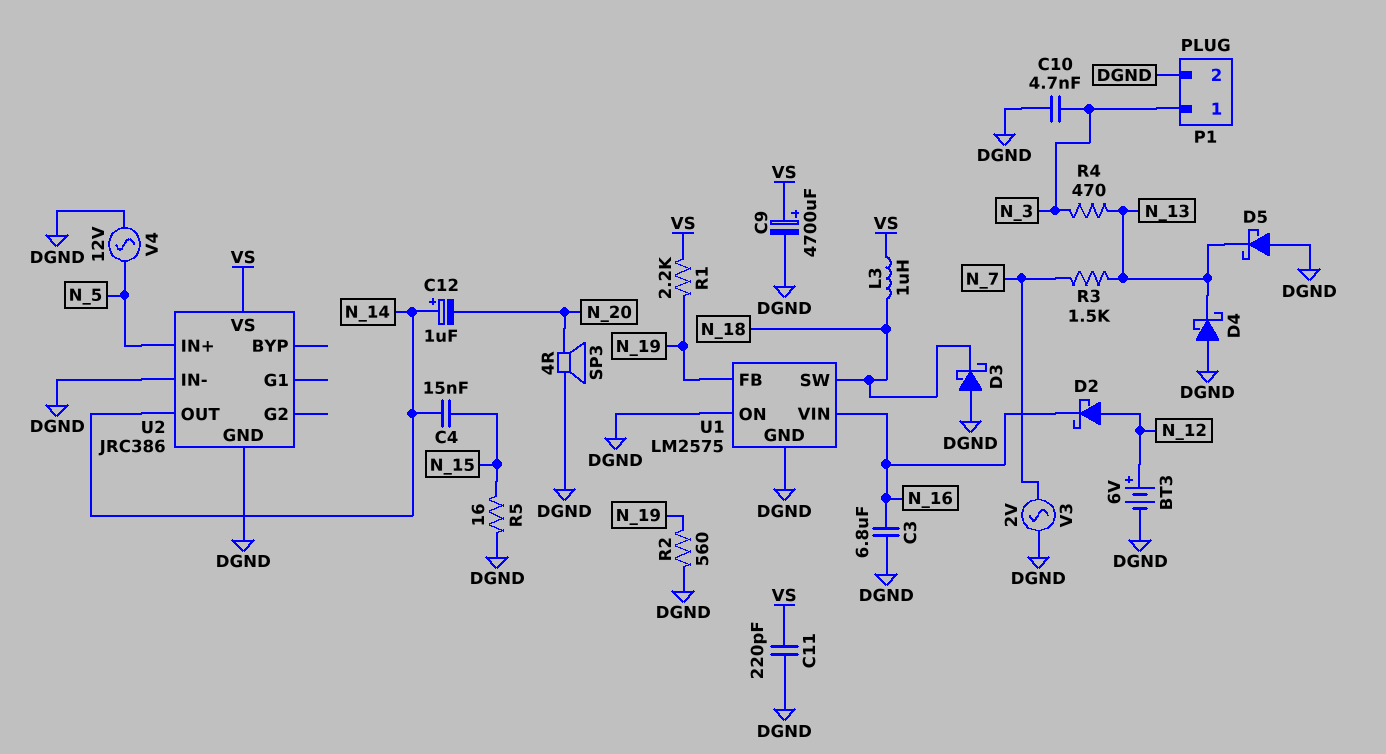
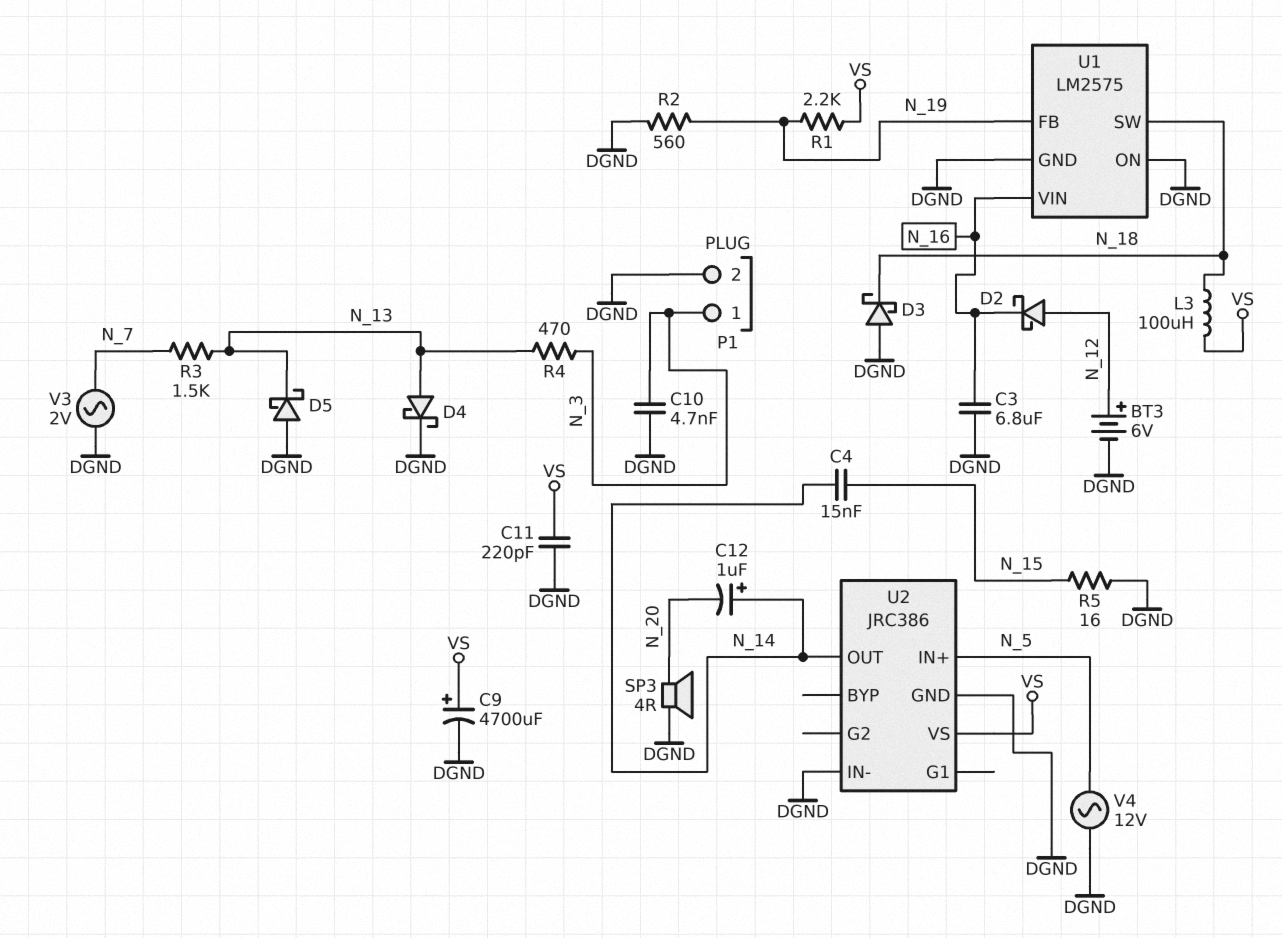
D4: schottky (A DGND, K N_13) -> schottky (A N_13, K DGND)
L3: 1uH (N_18, VS) -> 100uH (N_18, VS)

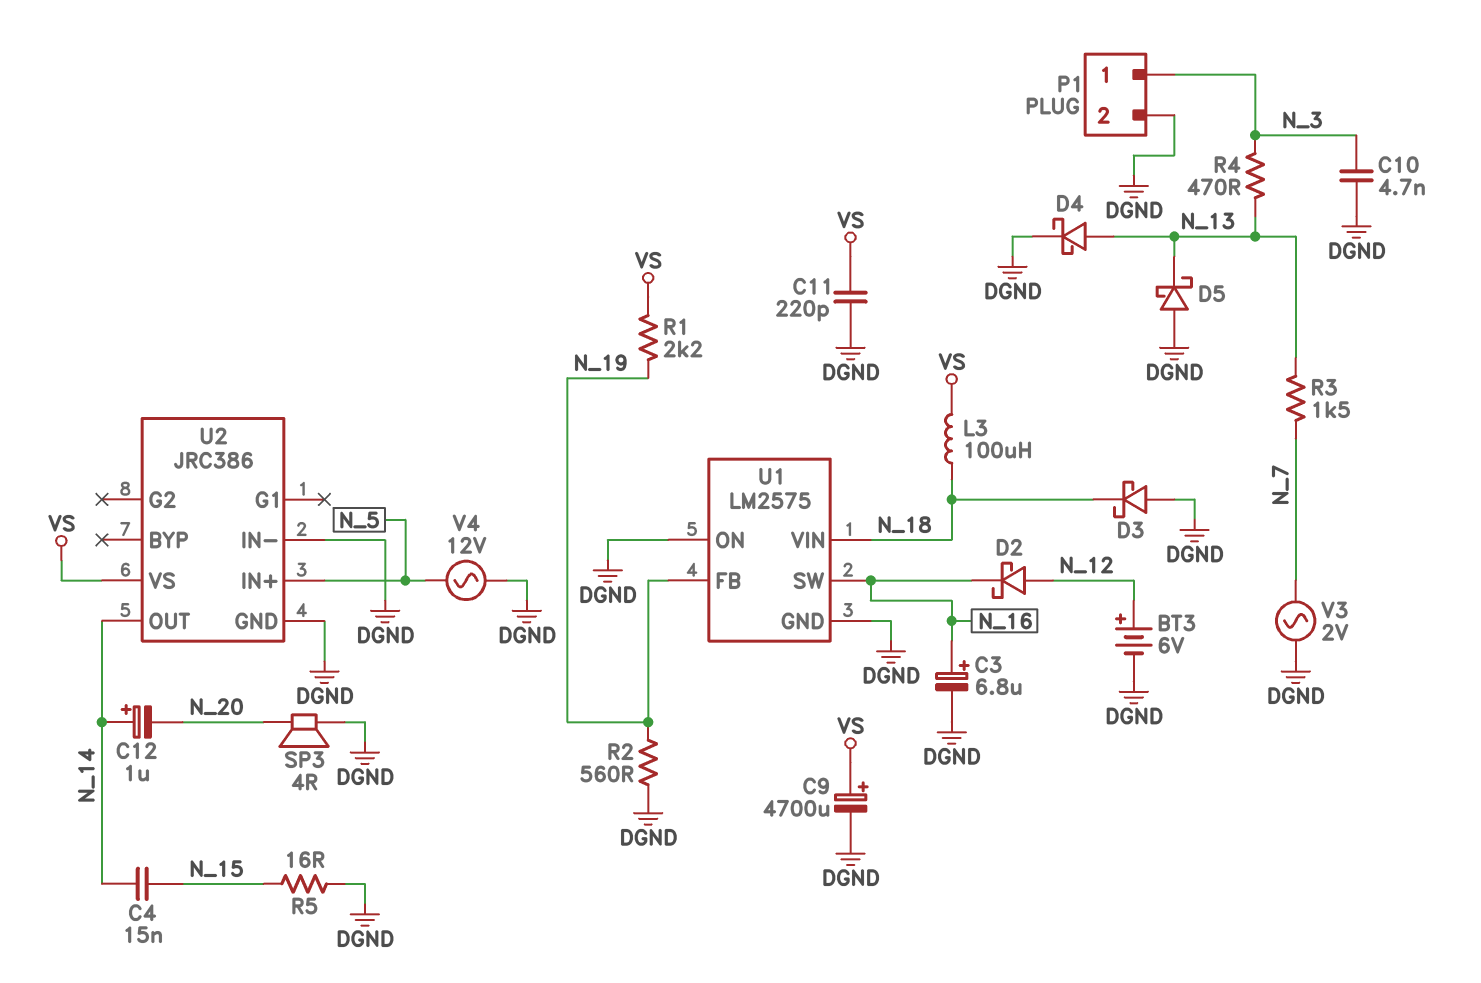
C3: 6.8uF (DGND, N_16) -> 6.8uF (plus N_16, minus DGND)
U1 pin SW: N_18 -> N_16
U1 pin VIN: N_16 -> N_18

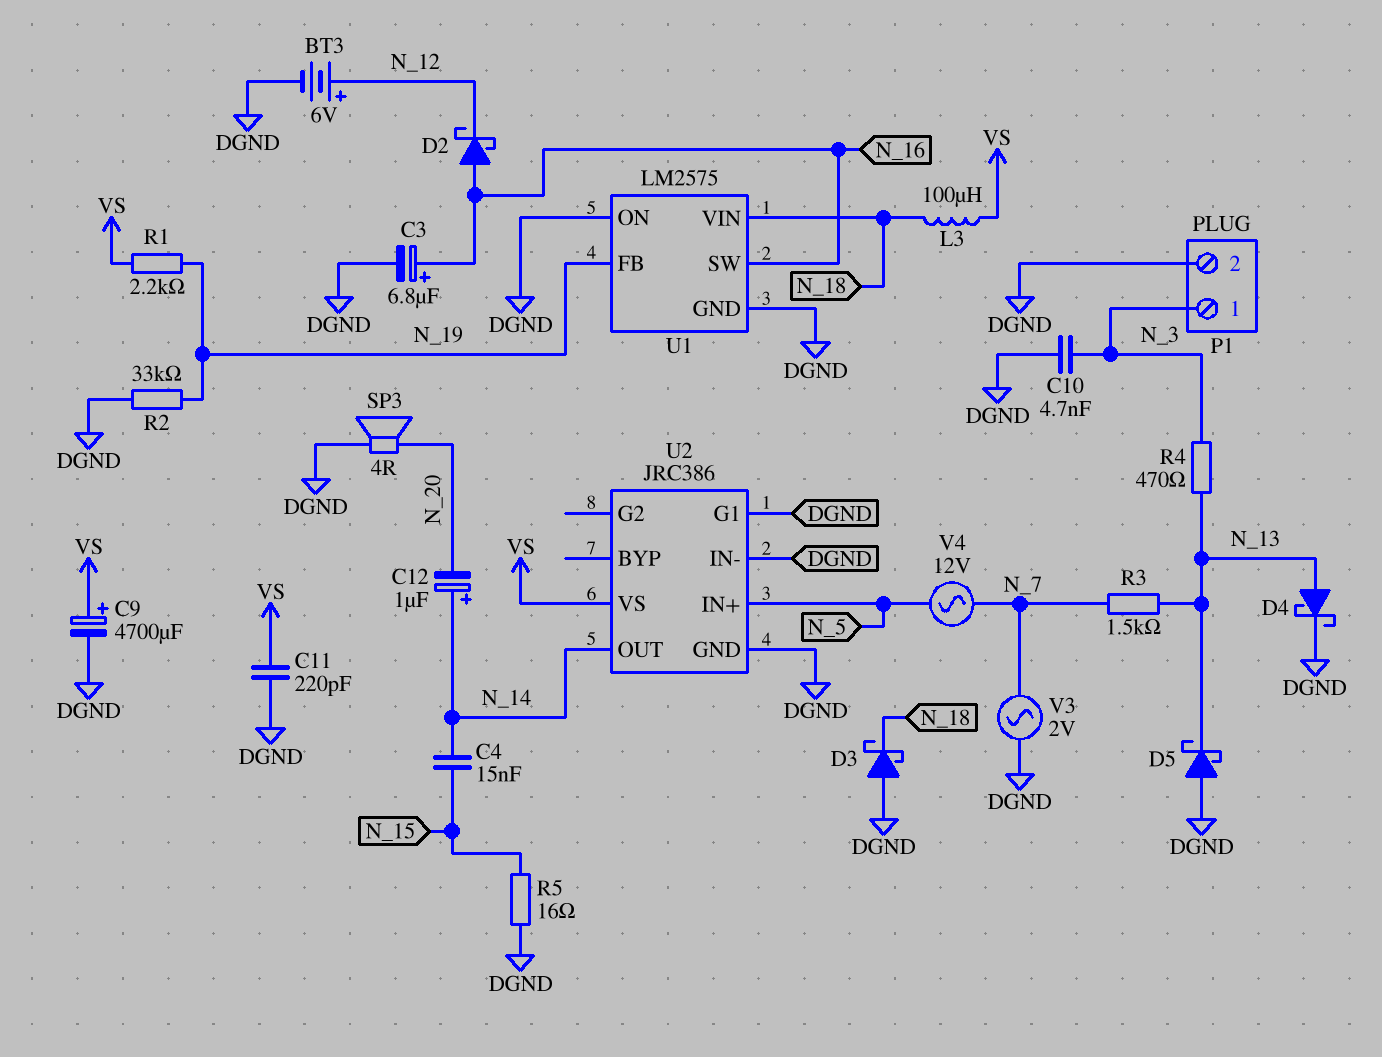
D2: schottky (A N_12, K N_16) -> schottky (A N_16, K N_12)
R2: 560 (DGND, N_19) -> 33k (DGND, N_19)
U2 pin G1: none -> DGND
V4: AC 12V (DGND, N_5) -> AC 12V (N_5, N_7)

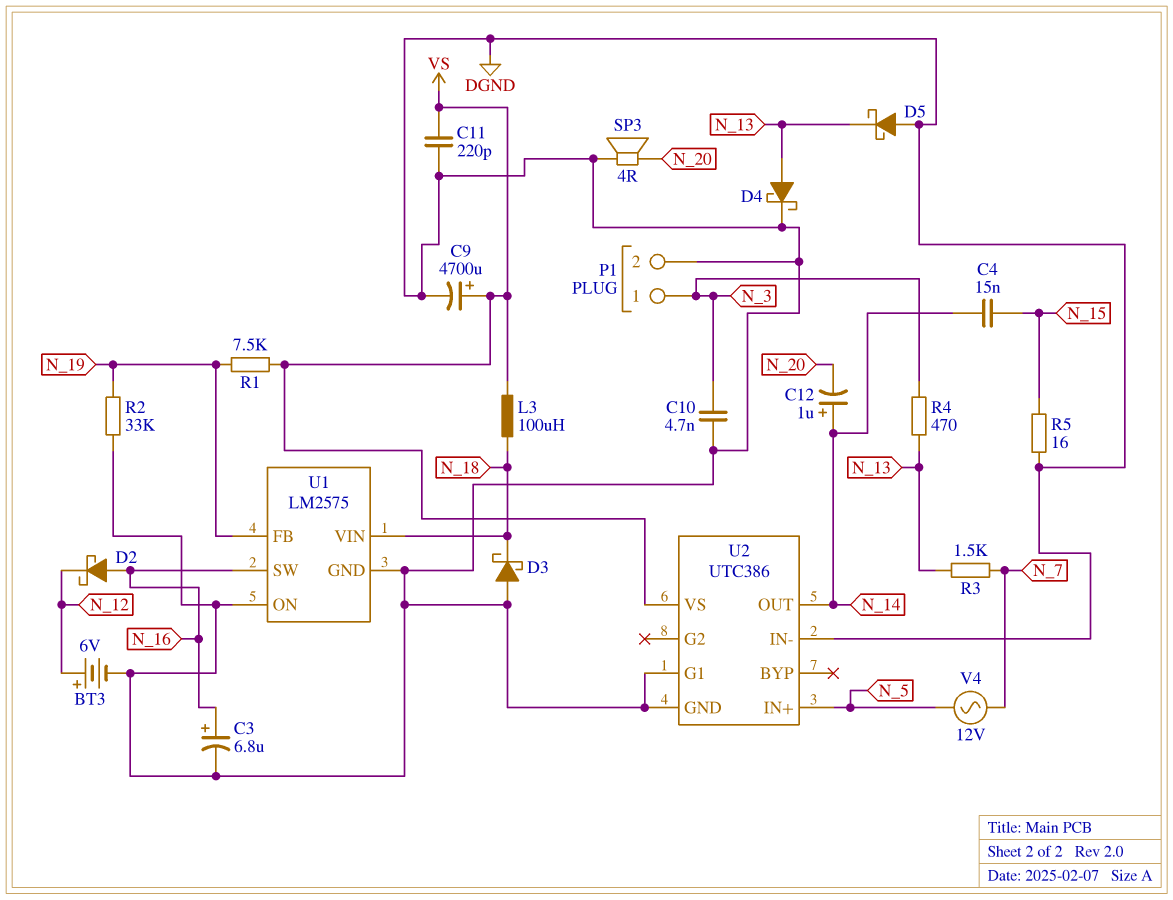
R1: 2.2k (N_19, VS) -> 7.5k (N_19, VS)
U2: JRC386 -> UTC386
V3: AC 2V (DGND, N_7) -> none

